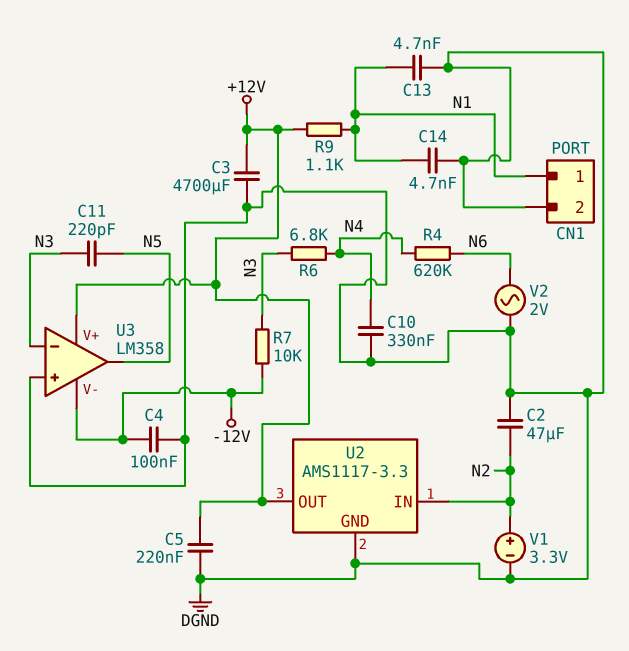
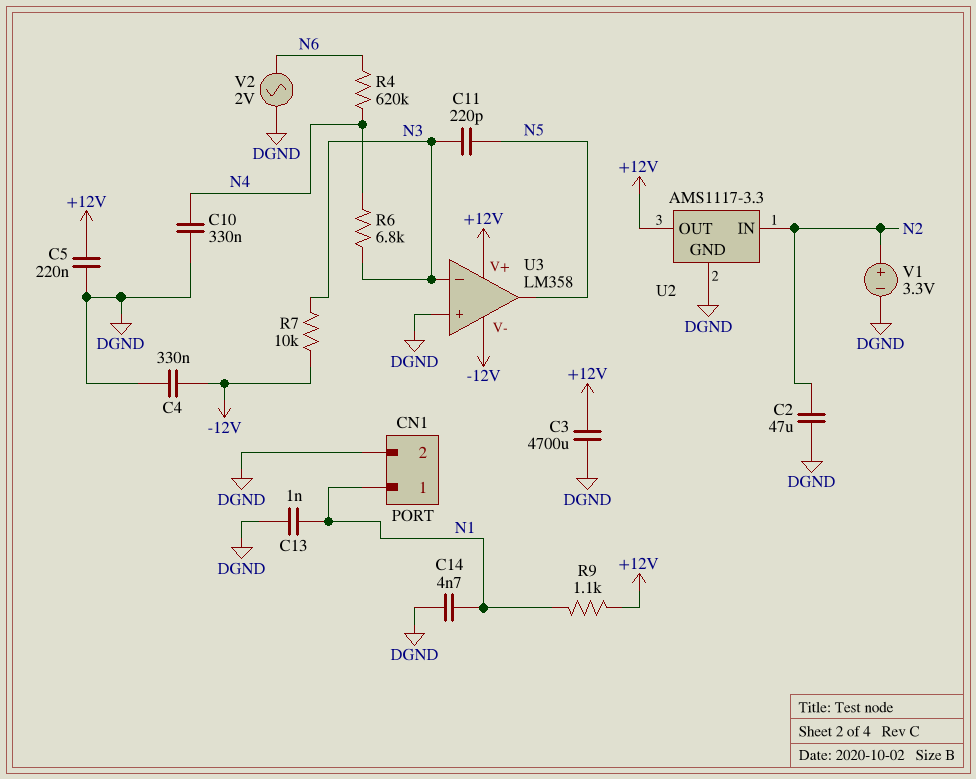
C4: 100nF (-12V, DGND) -> 330nF (-12V, DGND)
C13: 4.7nF (DGND, N1) -> 1nF (DGND, N1)

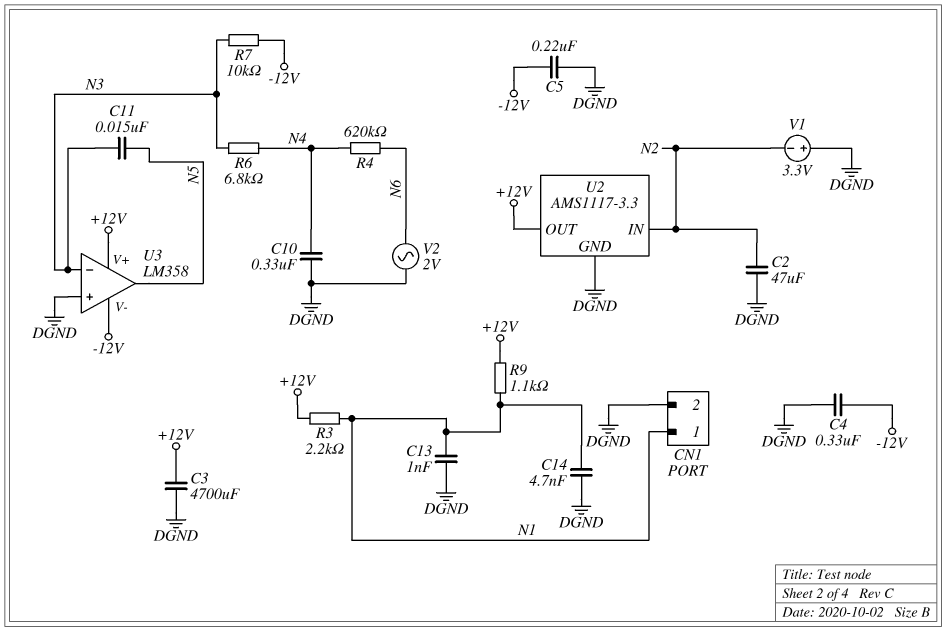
C5: 220nF (+12V, DGND) -> 220nF (-12V, DGND)
C11: 220pF (N3, N5) -> 15nF (N3, N5)
R3: none -> 2.2k (+12V, N1)
V1: 3.3V (plus N2, minus DGND) -> 3.3V (plus DGND, minus N2)

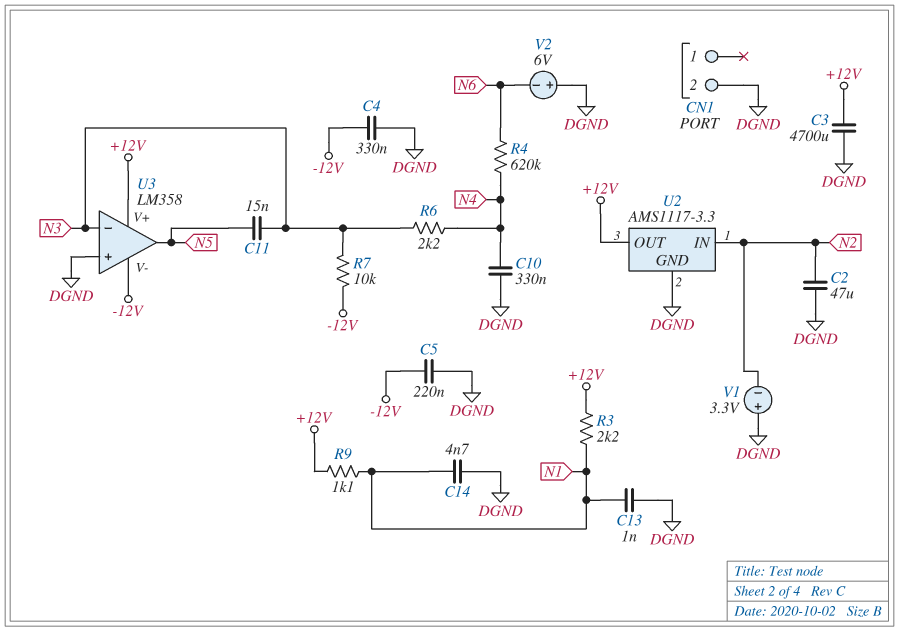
CN1 pin 1: N1 -> none
R6: 6.8k (N3, N4) -> 2.2k (N3, N4)
V2: AC 2V (DGND, N6) -> 6V (plus DGND, minus N6)

